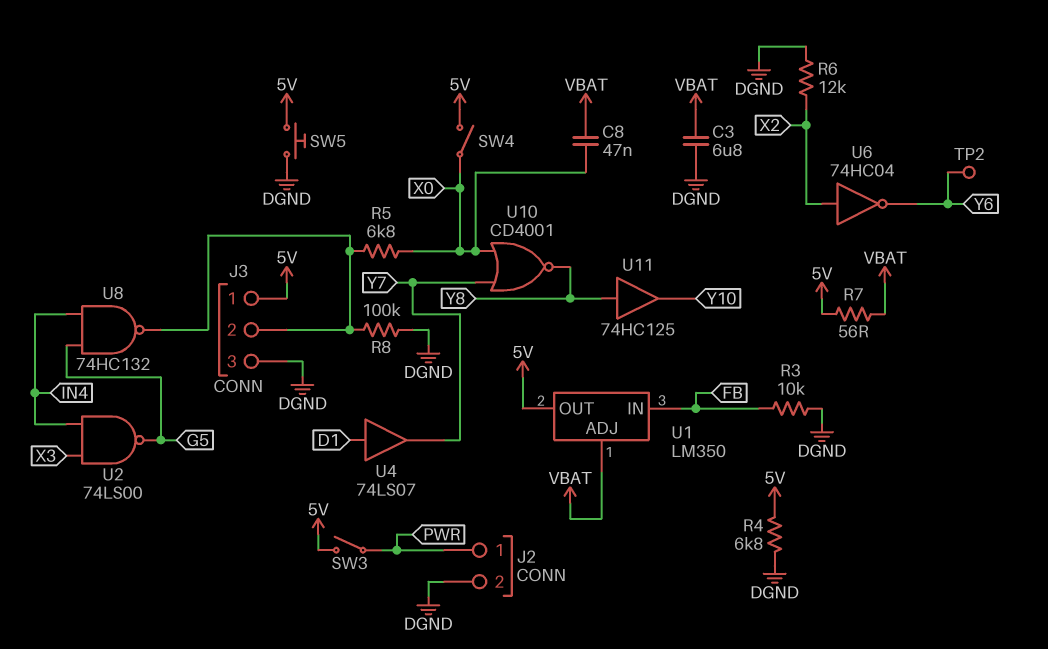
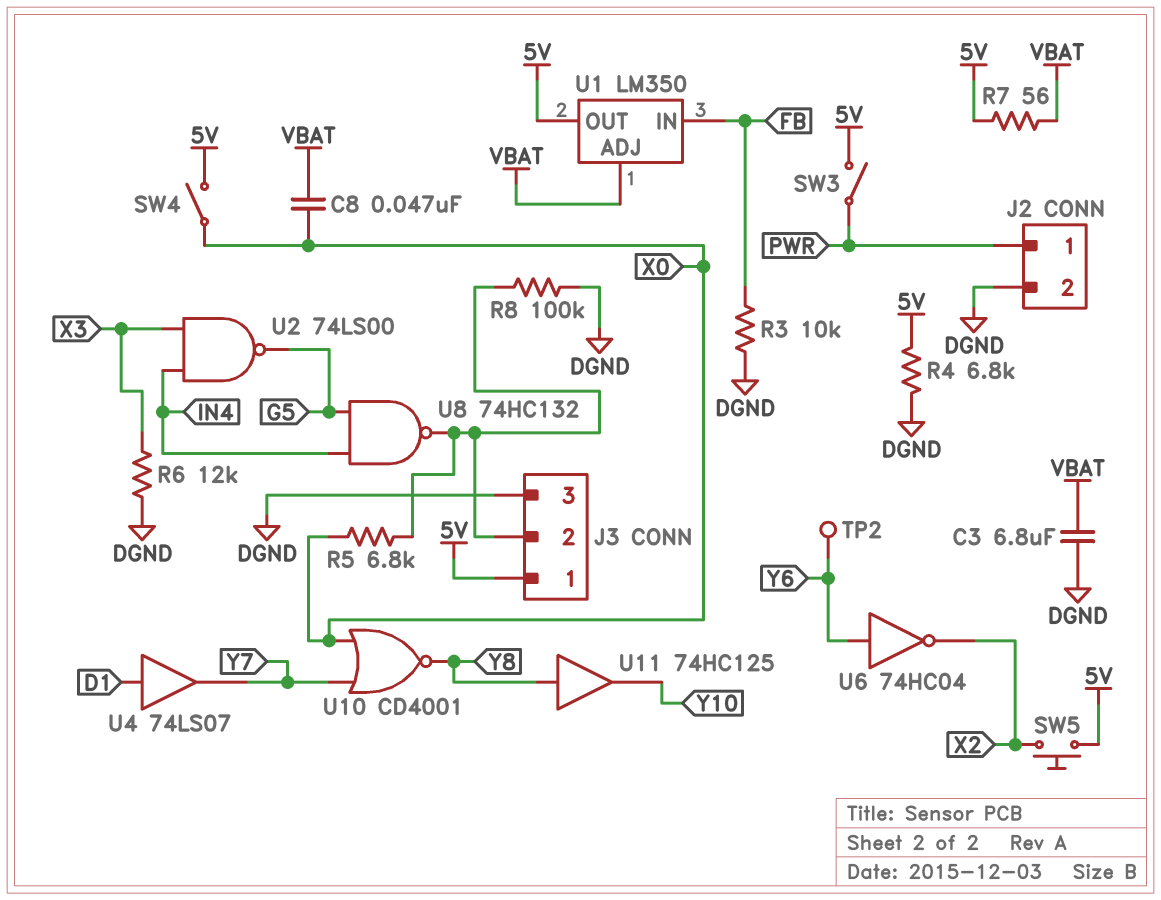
R6: 12k (DGND, X2) -> 12k (DGND, X3)
SW5: button (5V, DGND) -> button (5V, X2)
U6: NOT 74HC04 (in X2, out Y6) -> NOT 74HC04 (in Y6, out X2)

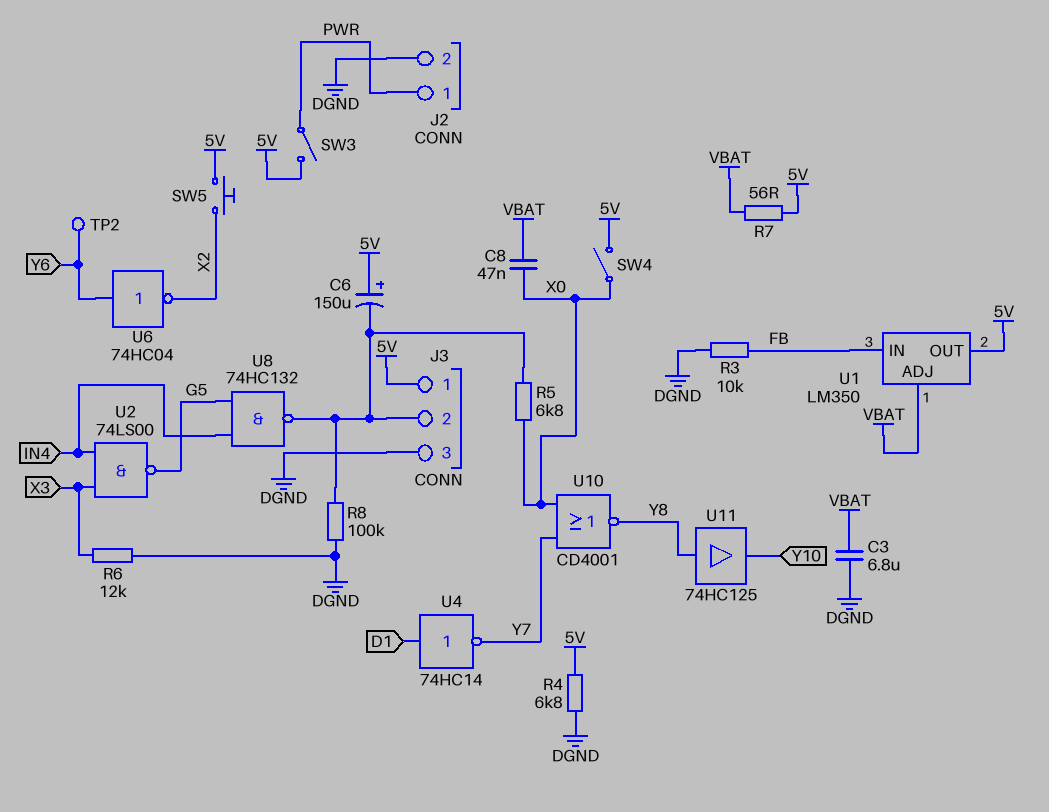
C6: none -> 150uF (plus 5V, minus J3/2)
U4: buffer 74LS07 (in D1, out Y7) -> NOT 74HC14 (in D1, out Y7)

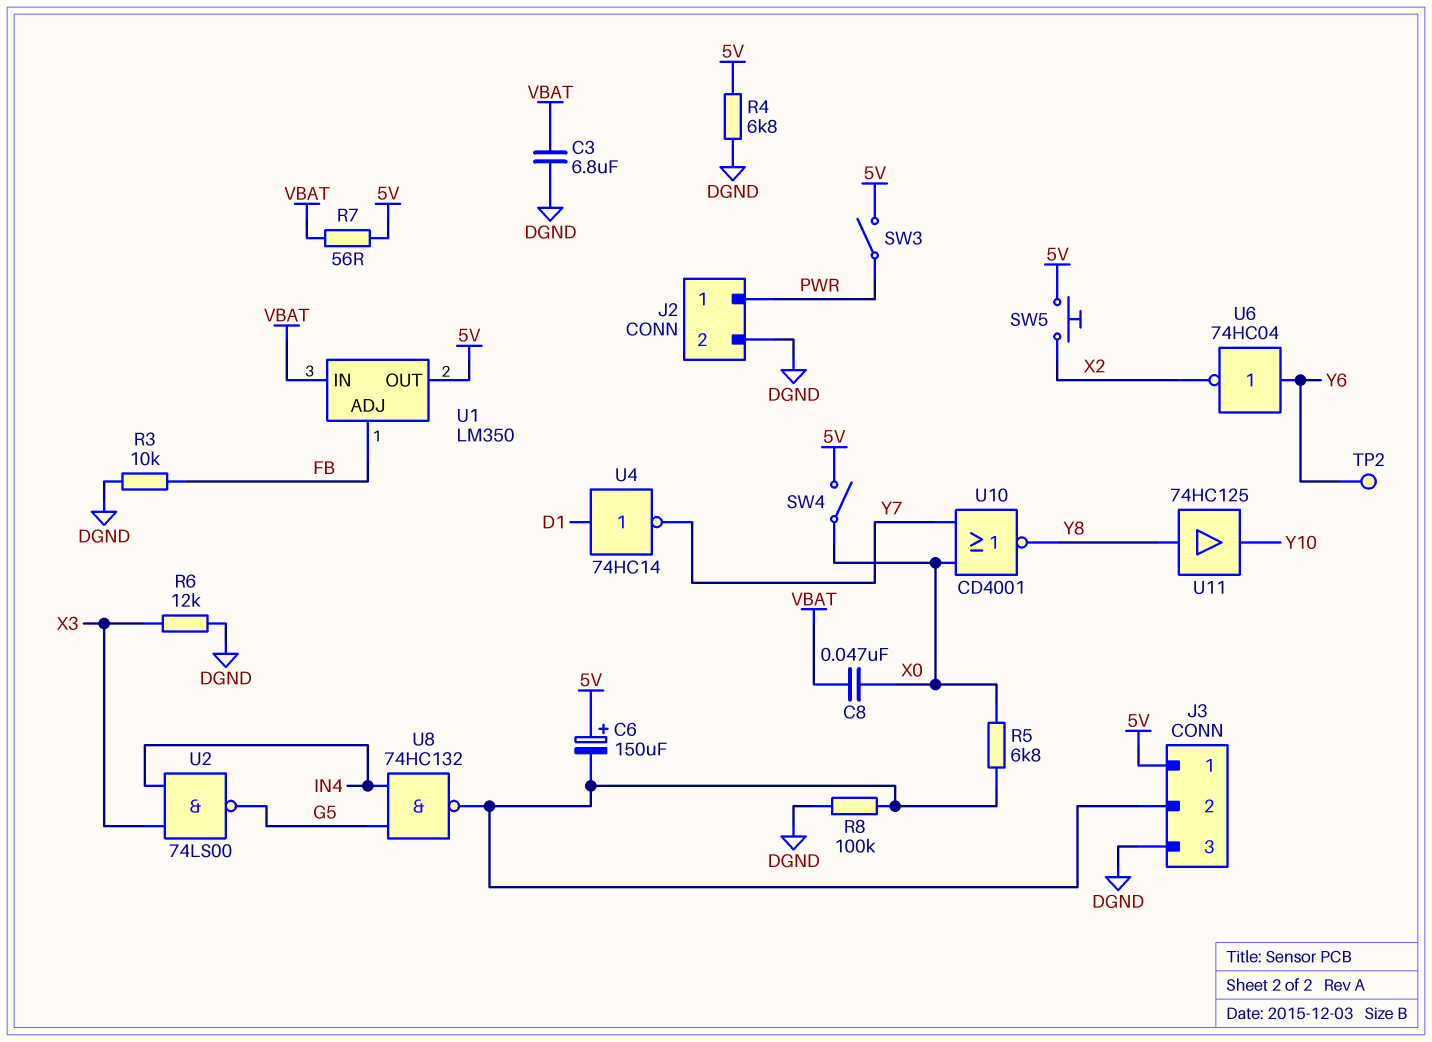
U1 pin ADJ: VBAT -> FB
U1 pin IN: FB -> VBAT

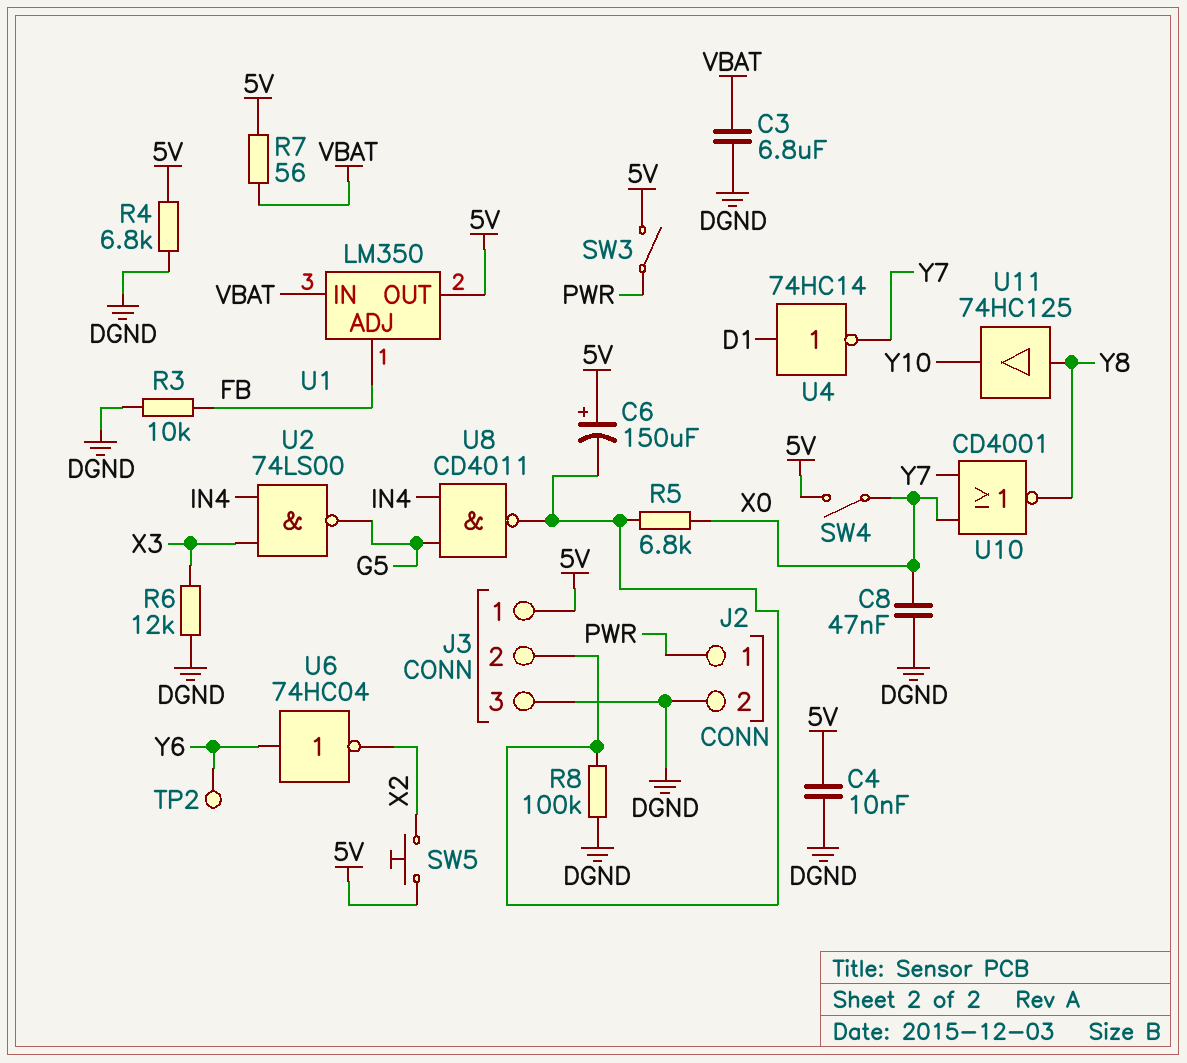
C4: none -> 10nF (5V, DGND)
C8: 47nF (VBAT, X0) -> 47nF (DGND, X0)
U8: NAND 74HC132 (in G5, in IN4, out J3/2) -> NAND CD4011 (in G5, in IN4, out J3/2)

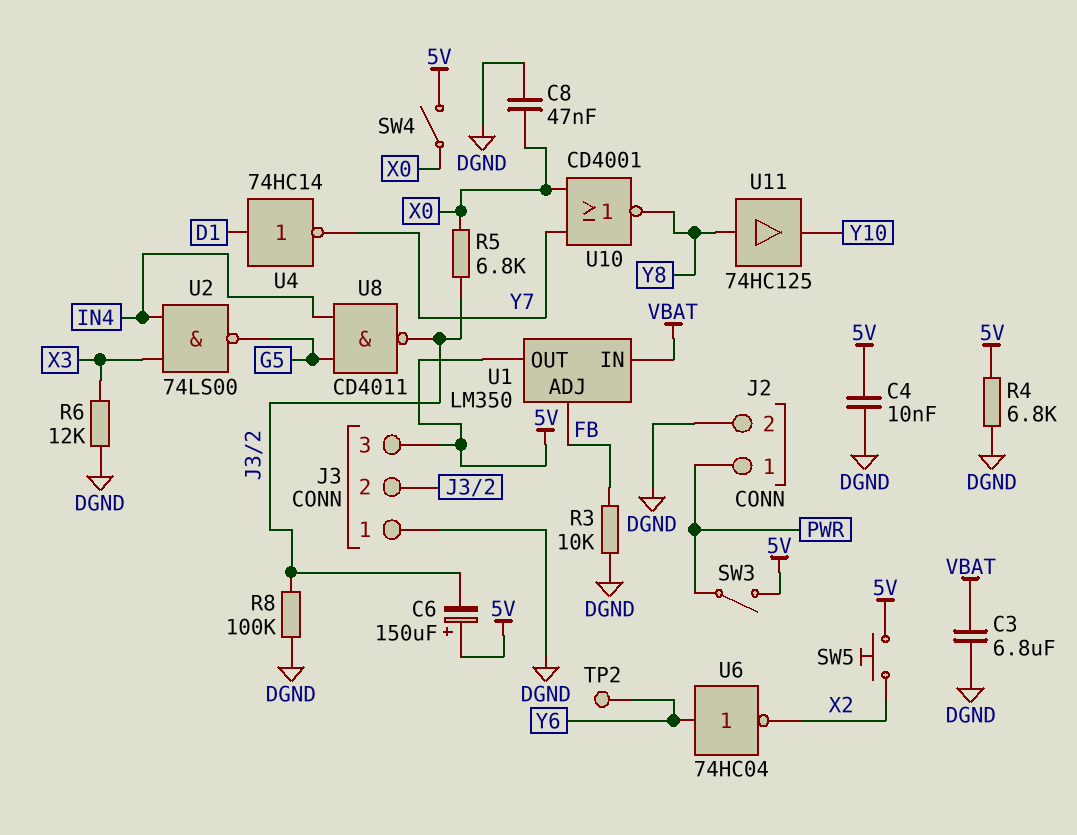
J3 pin 1: 5V -> DGND
J3 pin 3: DGND -> 5V
R7: 56 (5V, VBAT) -> none

